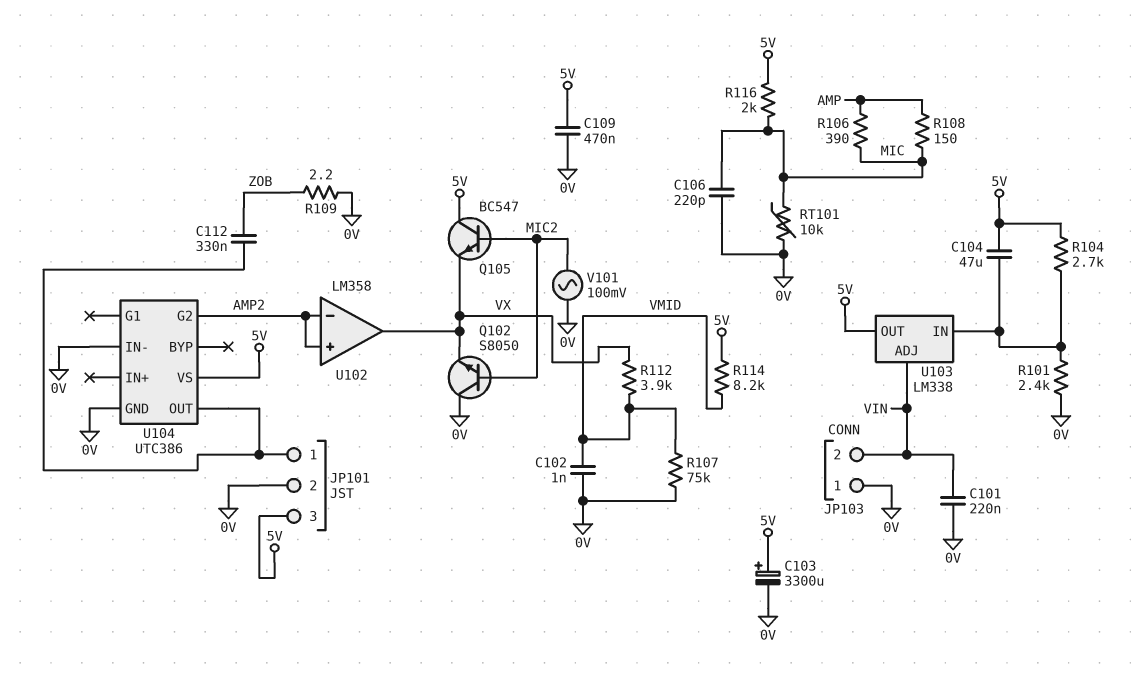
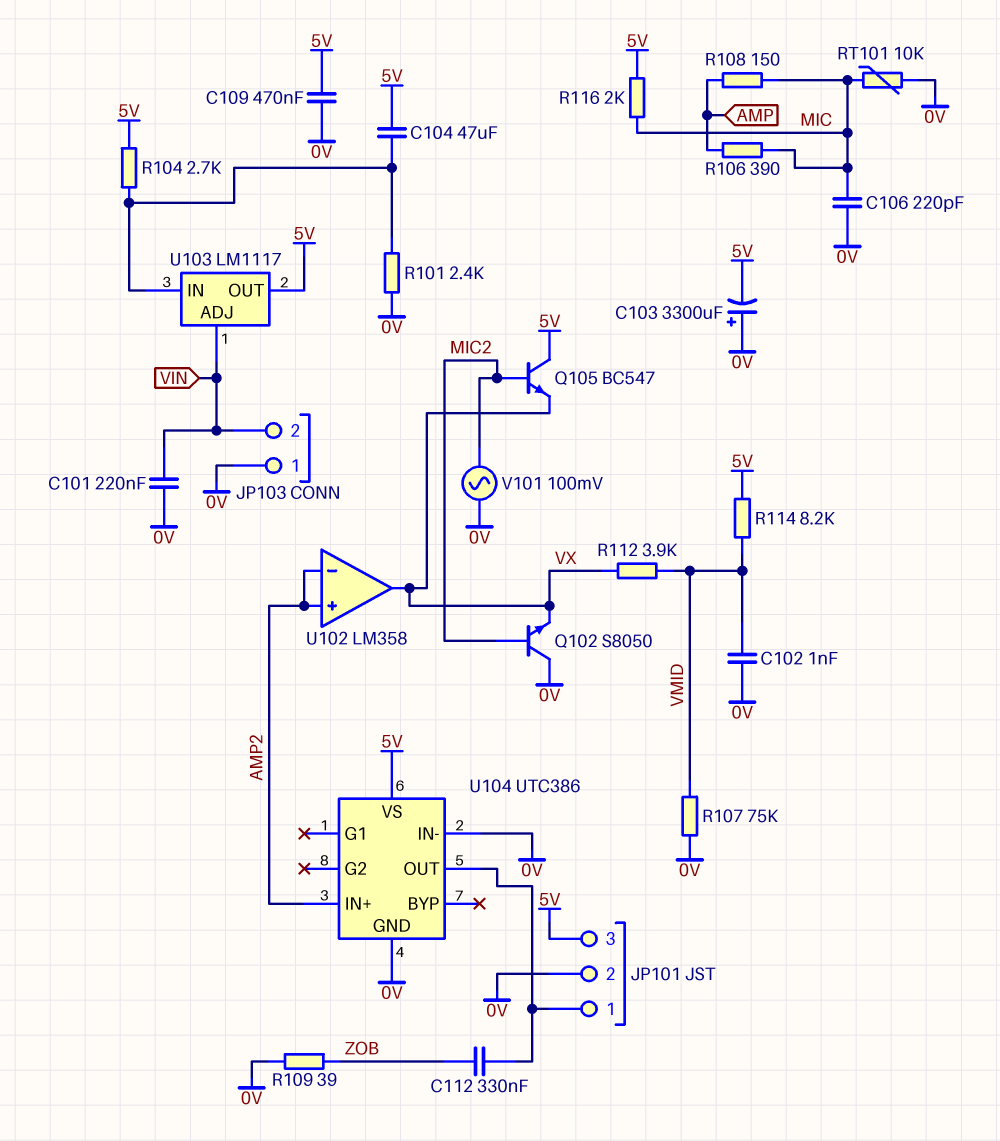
C103: 3300uF (plus 5V, minus 0V) -> 3300uF (plus 0V, minus 5V)
R109: 2.2 (0V, ZOB) -> 39 (0V, ZOB)
U103: LM338 -> LM1117
U104 pin G2: AMP2 -> none
U104 pin IN+: none -> AMP2

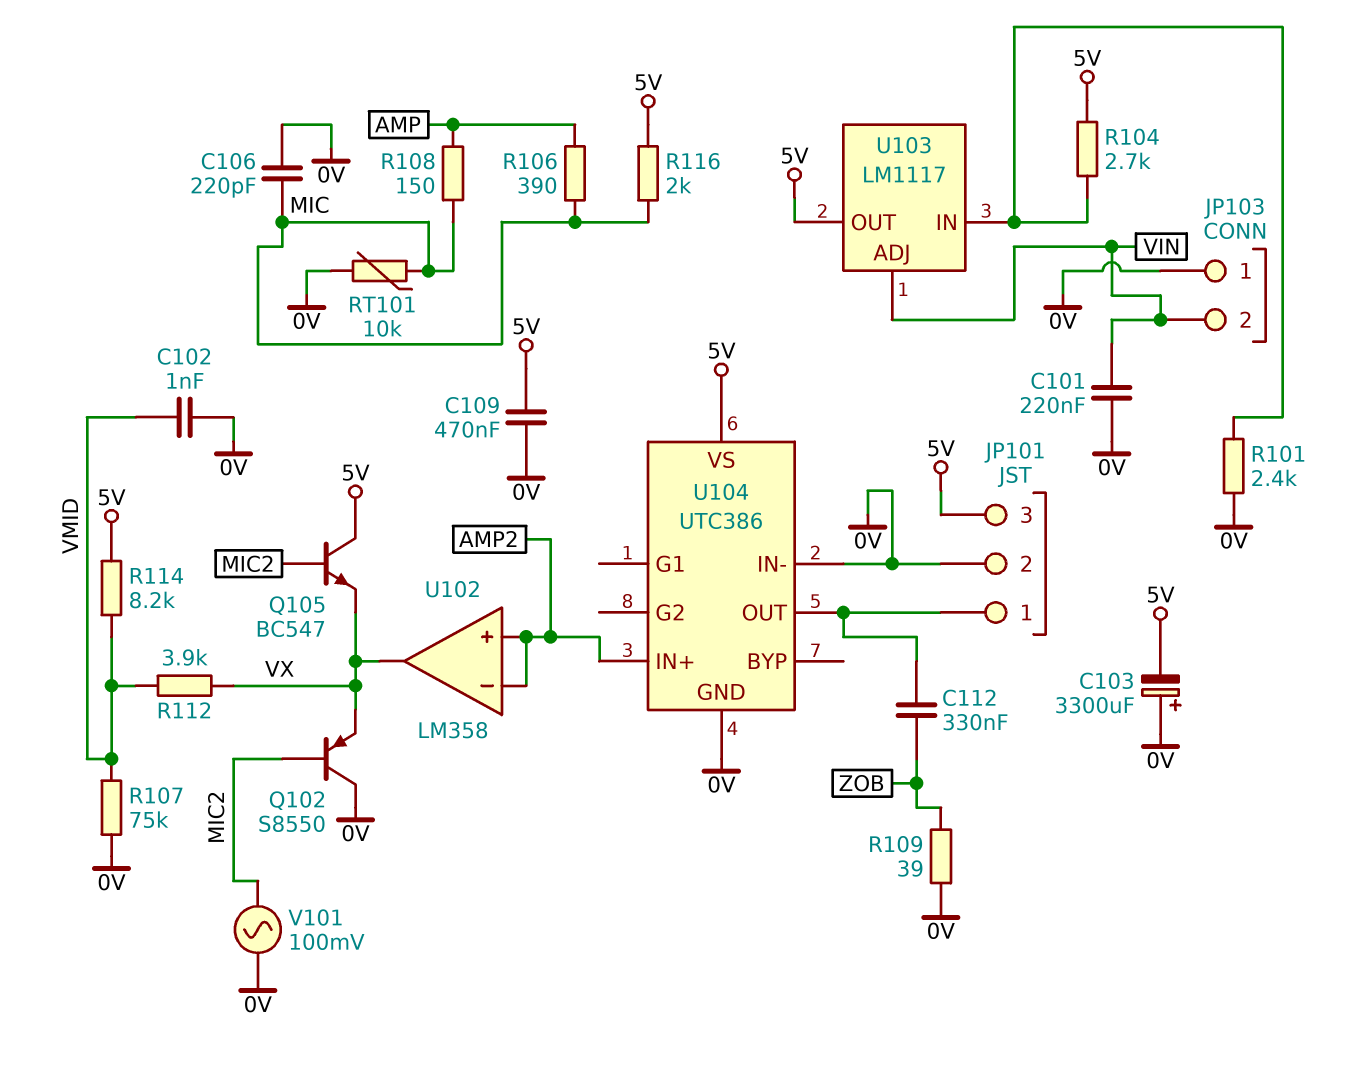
C104: 47uF (5V, U103/IN) -> none
Q102: NPN S8050 (B MIC2, C 0V, E VX) -> PNP S8550 (B MIC2, C 0V, E VX)

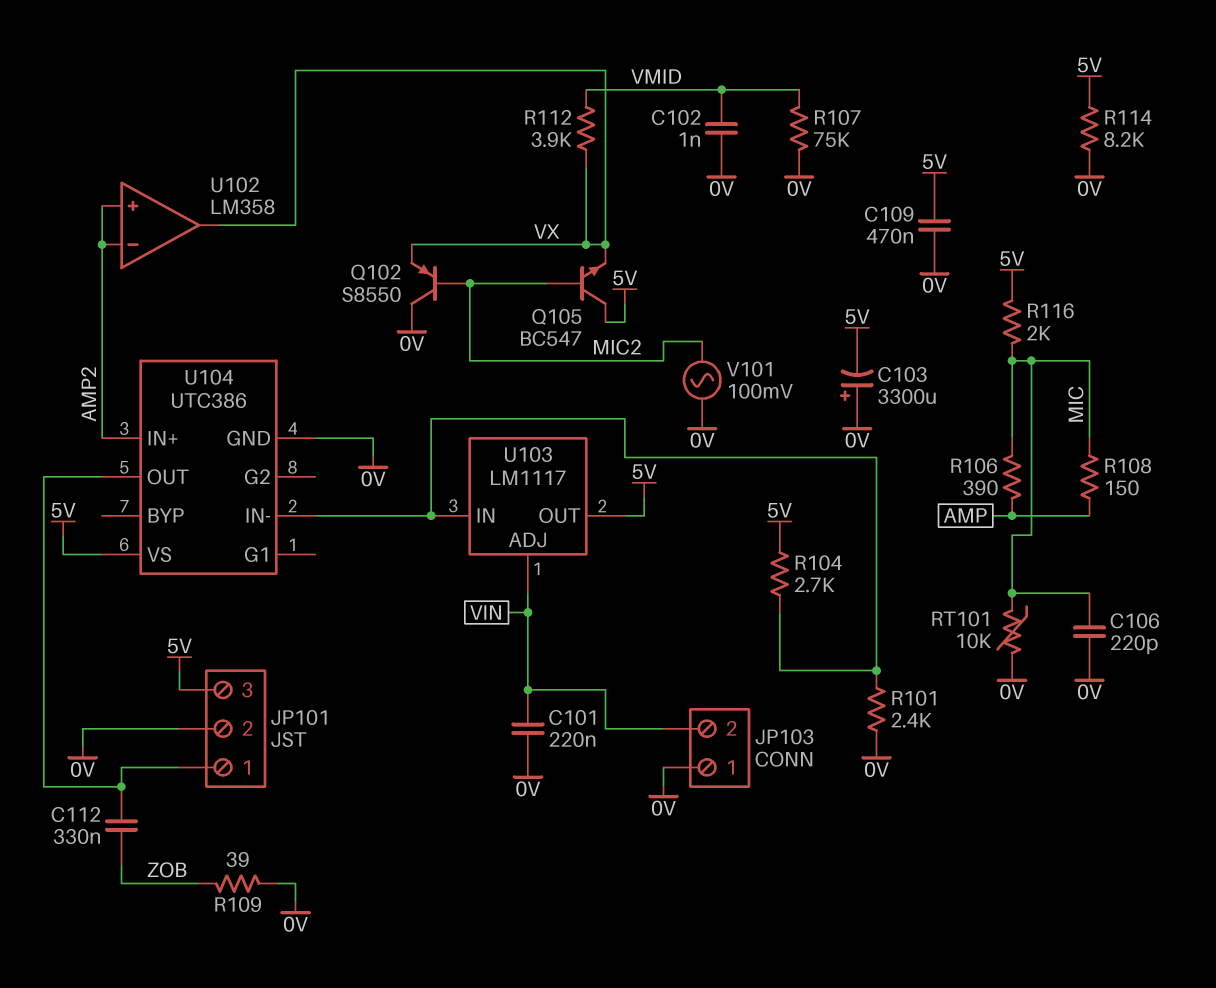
R114: 8.2k (5V, VMID) -> 8.2k (0V, 5V)
U104 pin IN-: 0V -> U103/IN

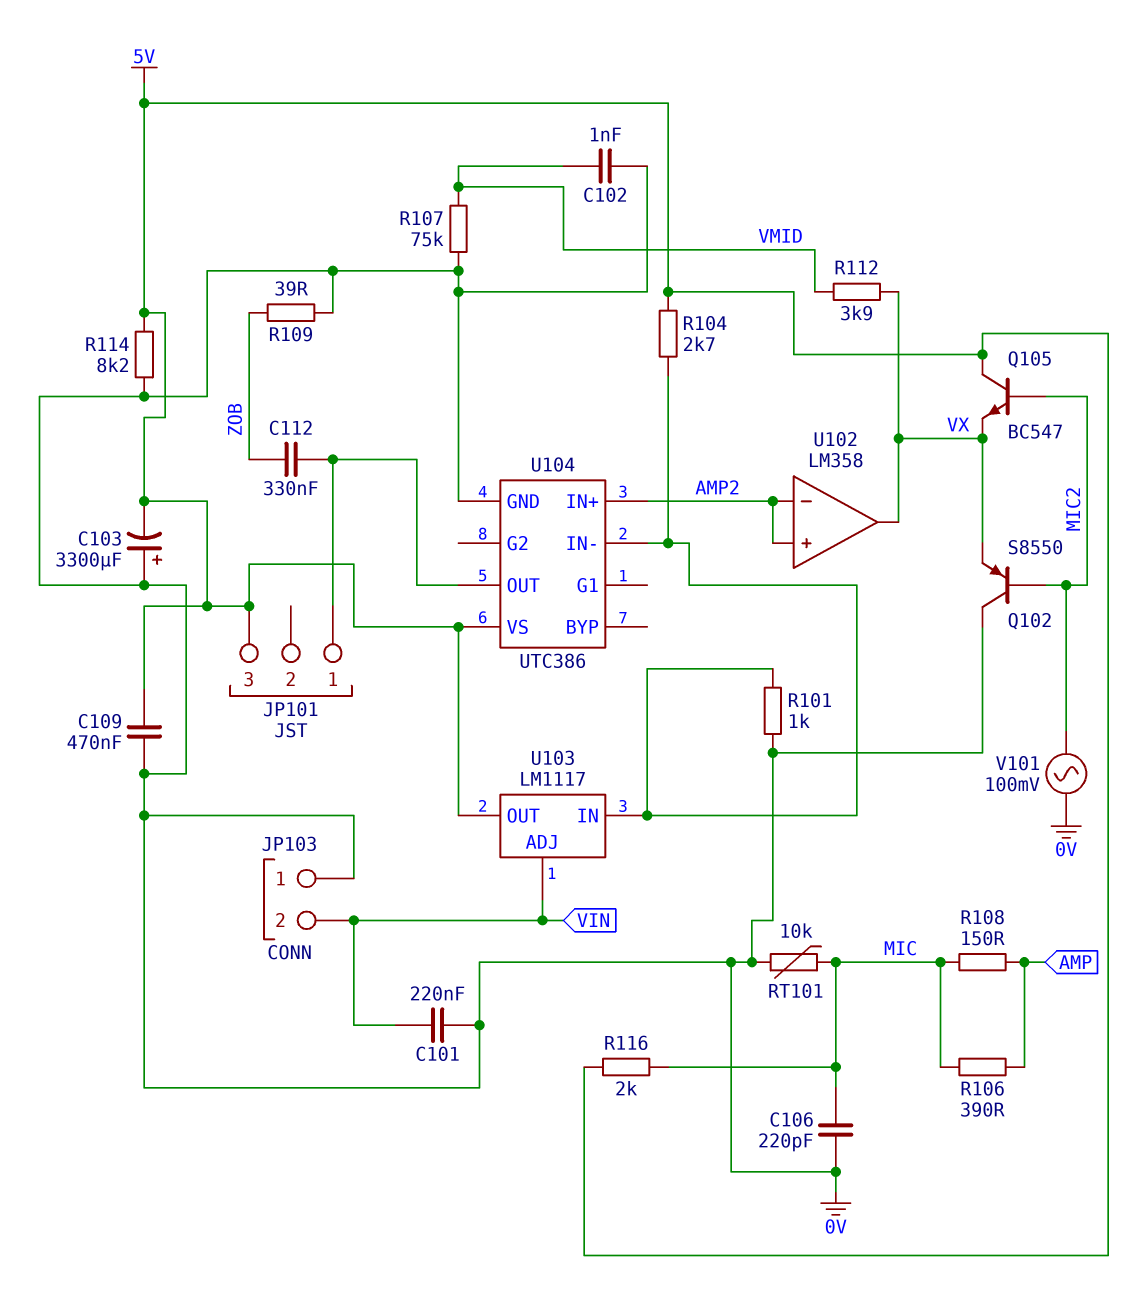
JP101 pin 2: 0V -> none
R101: 2.4k (0V, U103/IN) -> 1k (0V, U103/IN)

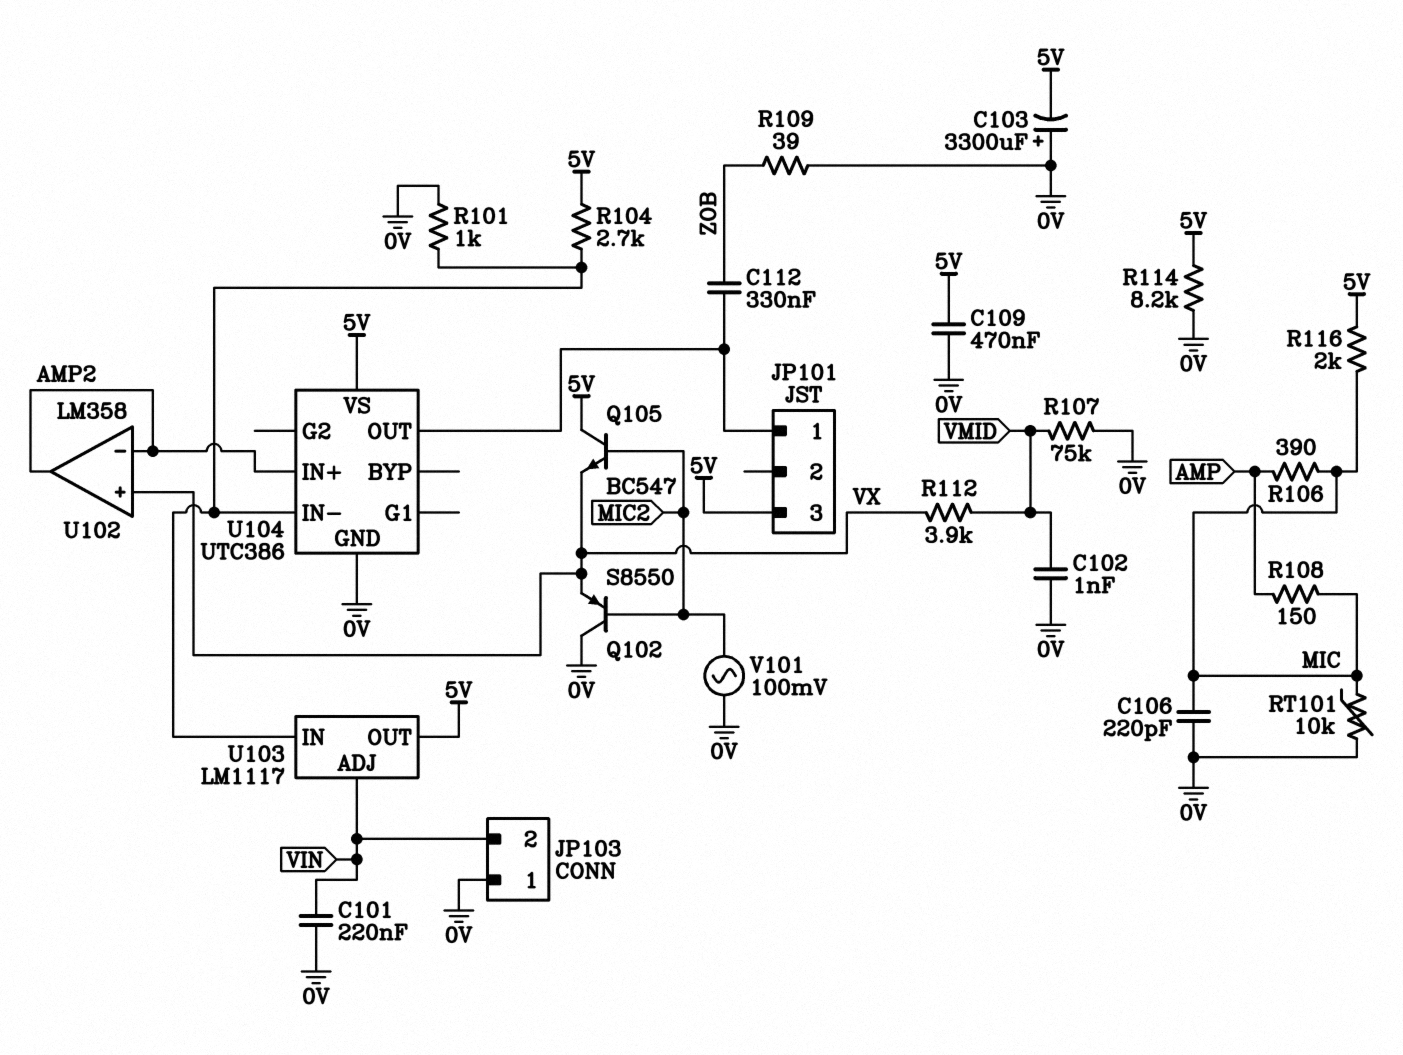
U102 pin in+: AMP2 -> VX
U102 pin out: VX -> AMP2

